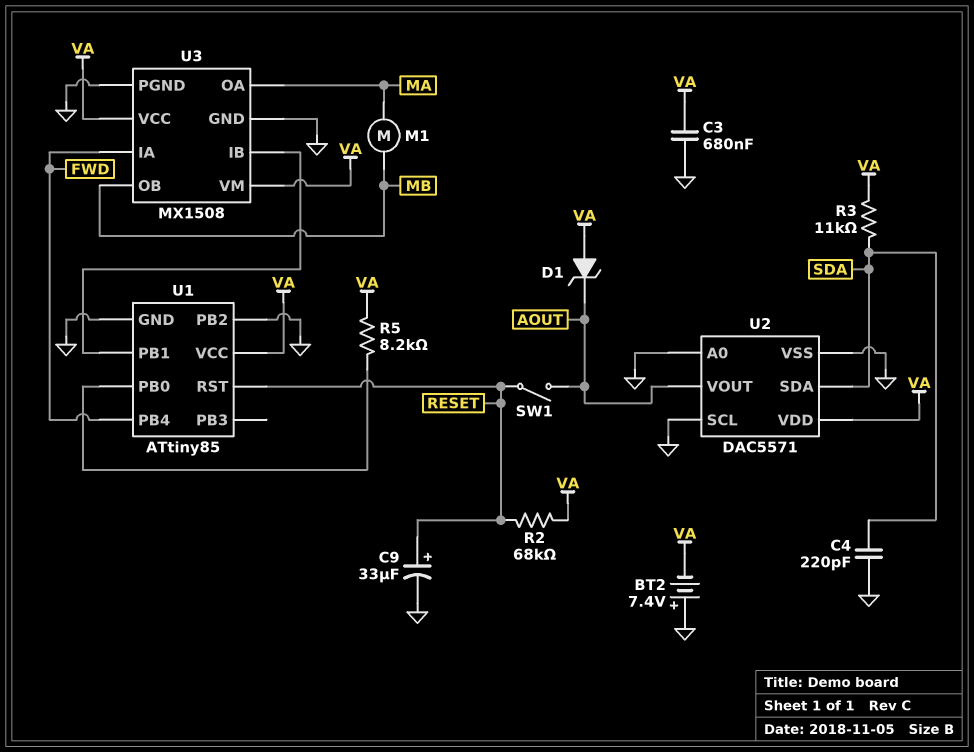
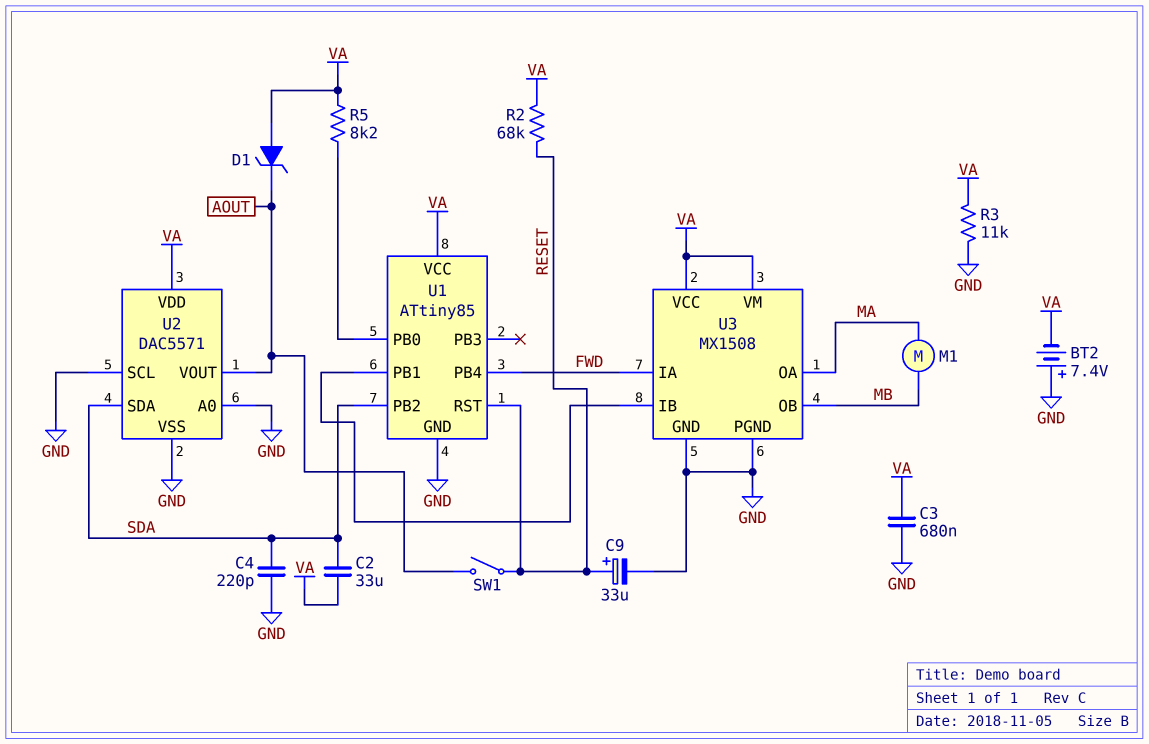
C2: none -> 33uF (SDA, VA)
R3: 11k (SDA, VA) -> 11k (GND, VA)
U1 pin PB2: GND -> SDA

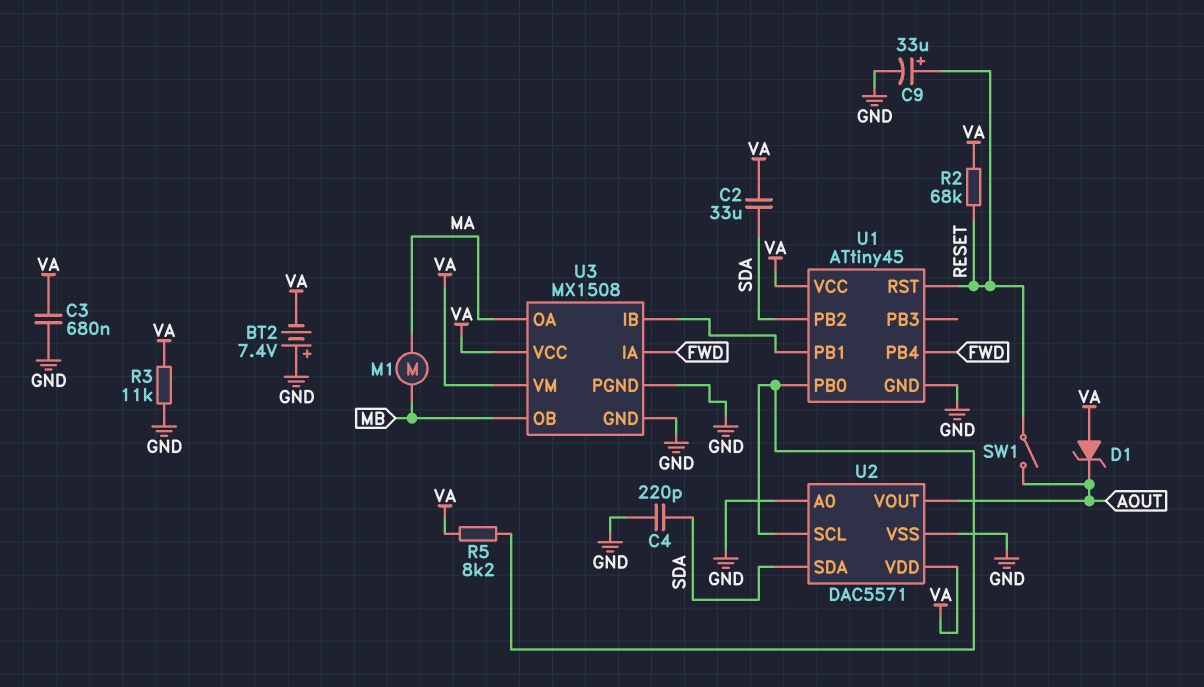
U1: ATtiny85 -> ATtiny45
U2 pin SCL: GND -> U1/PB0

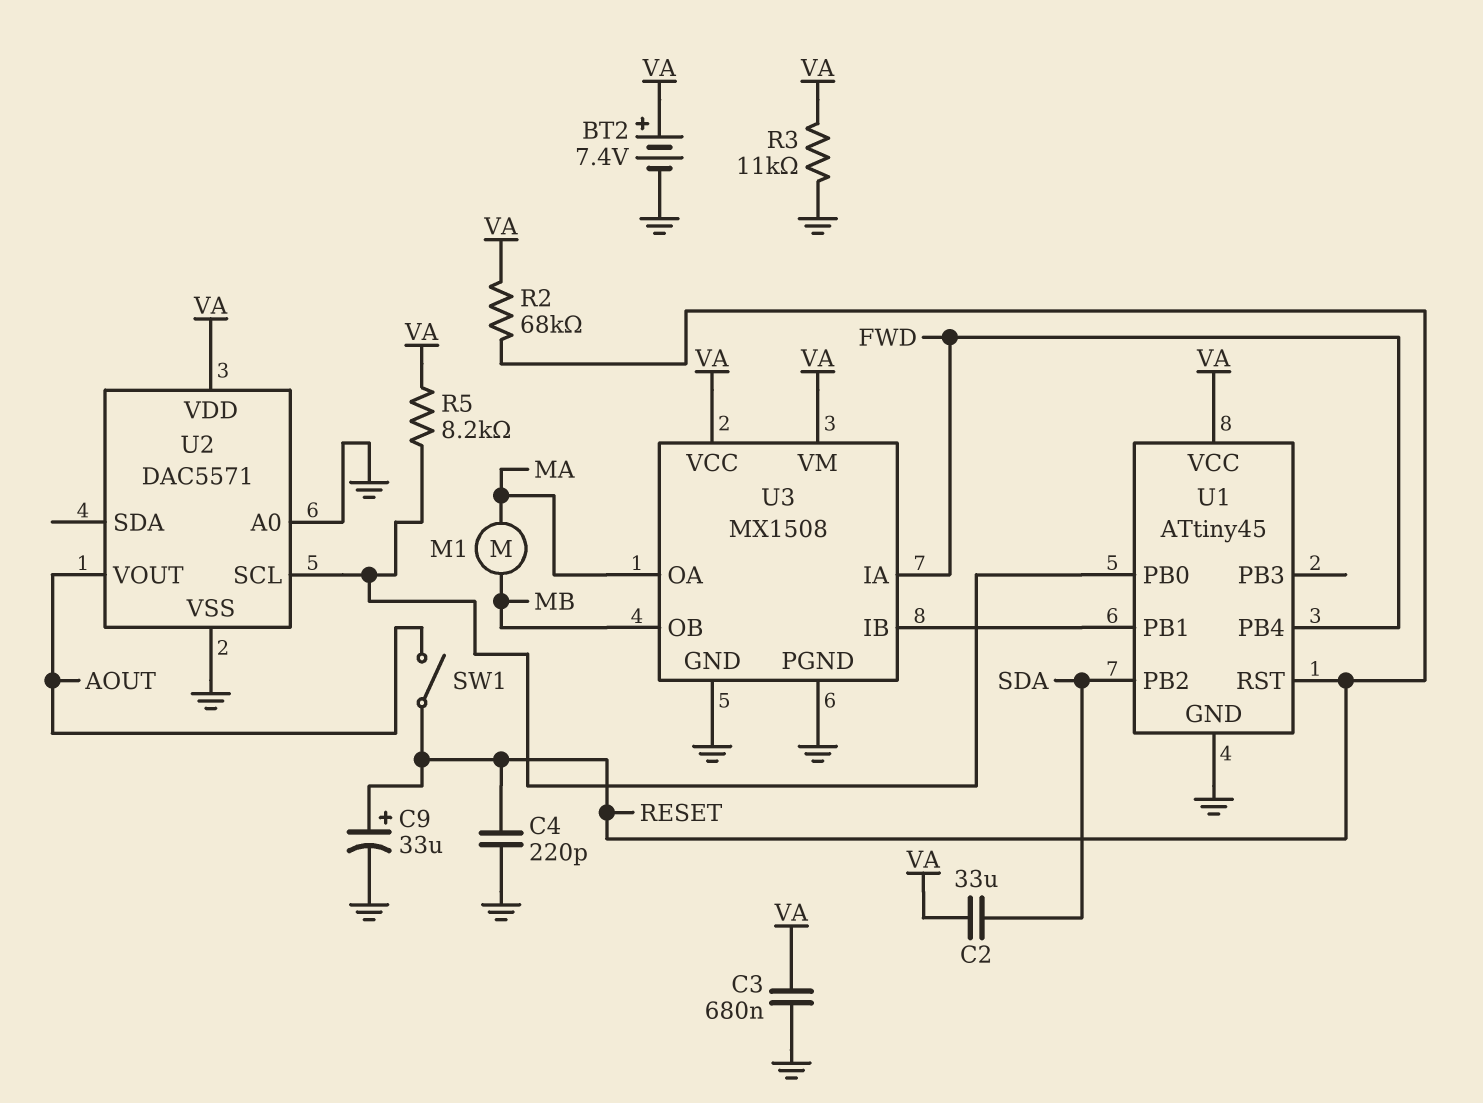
BT2: 7.4V (plus GND, minus VA) -> 7.4V (plus VA, minus GND)
C4: 220pF (GND, SDA) -> 220pF (GND, RESET)
D1: zener (A VA, K AOUT) -> none
U2 pin SDA: SDA -> none

